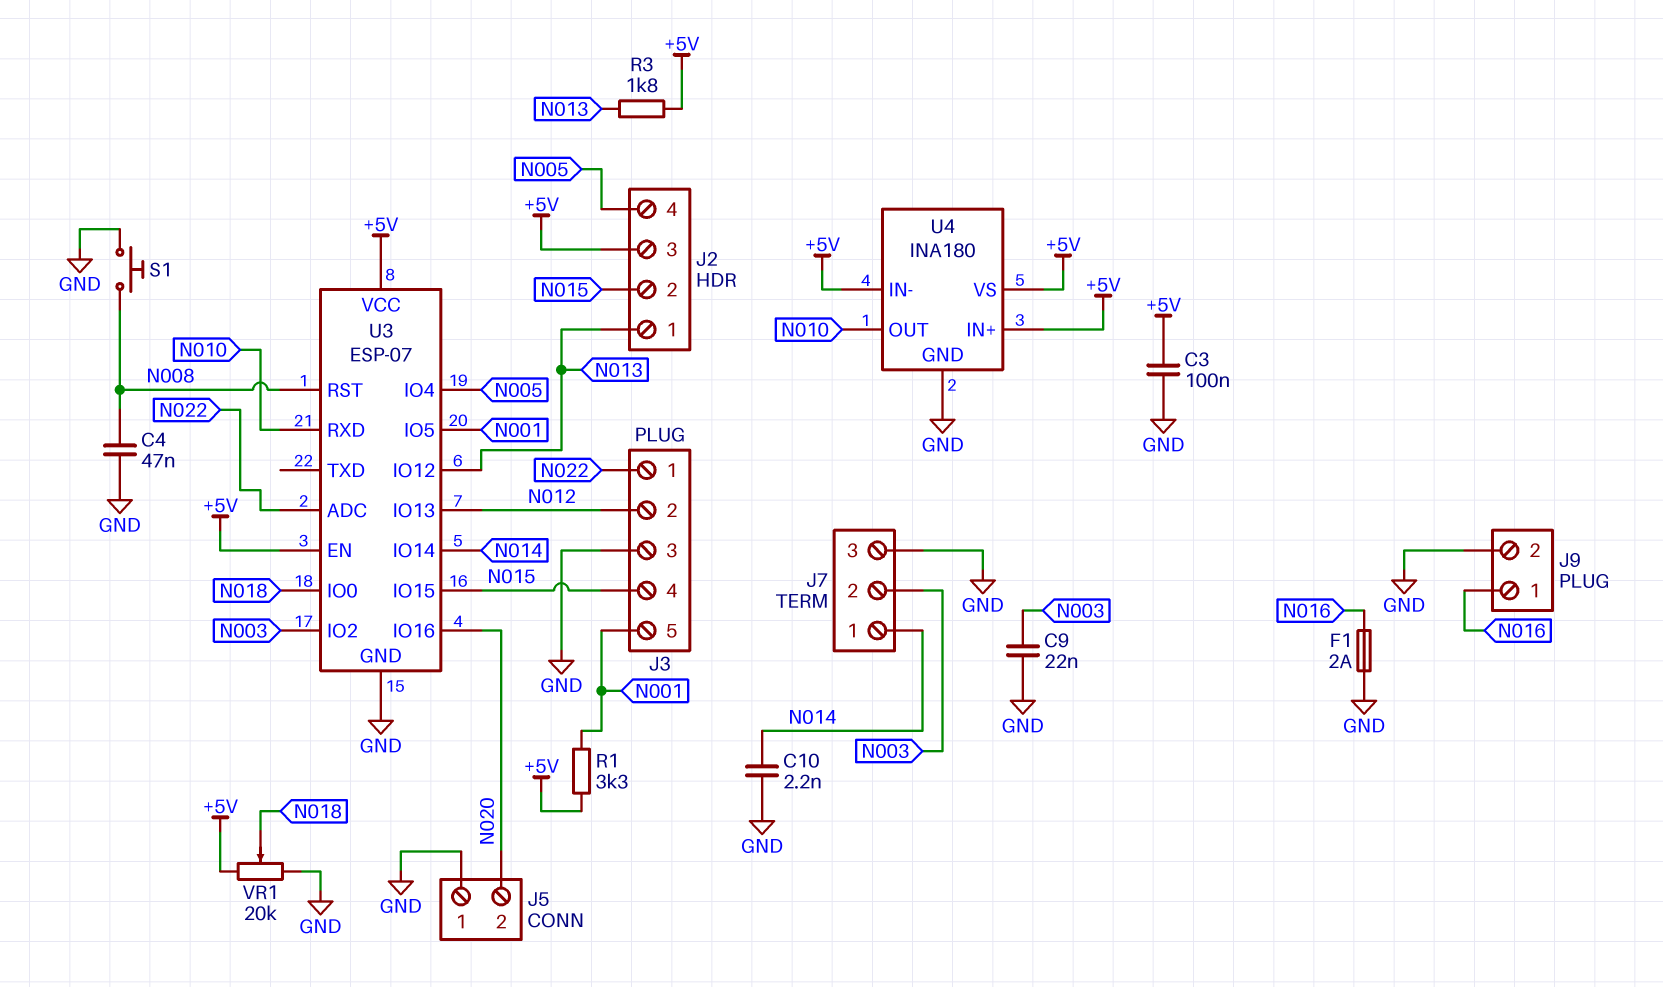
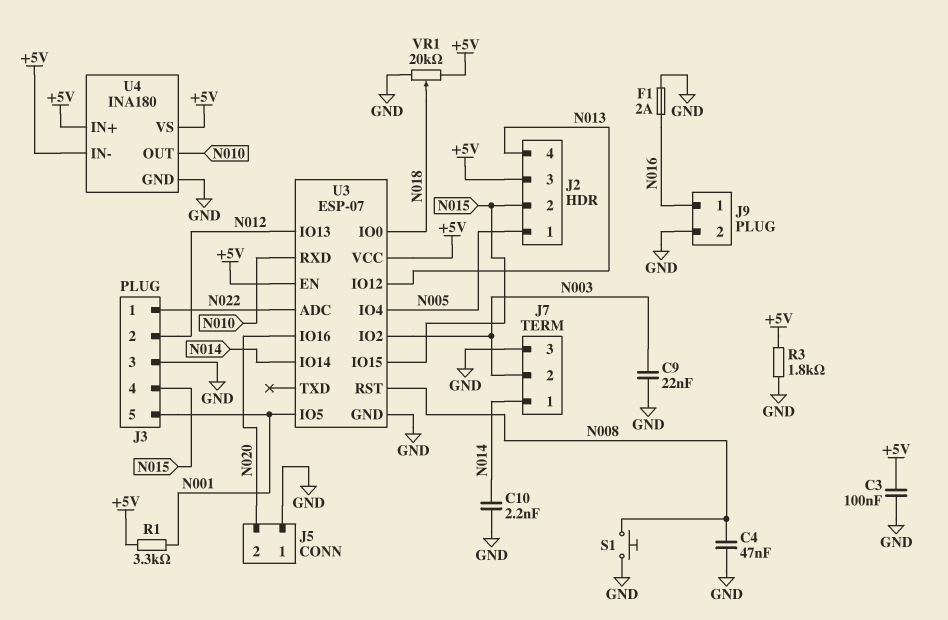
J2 pin 1: N013 -> N005
J2 pin 4: N005 -> N013
R3: 1.8k (+5V, N013) -> 1.8k (+5V, GND)

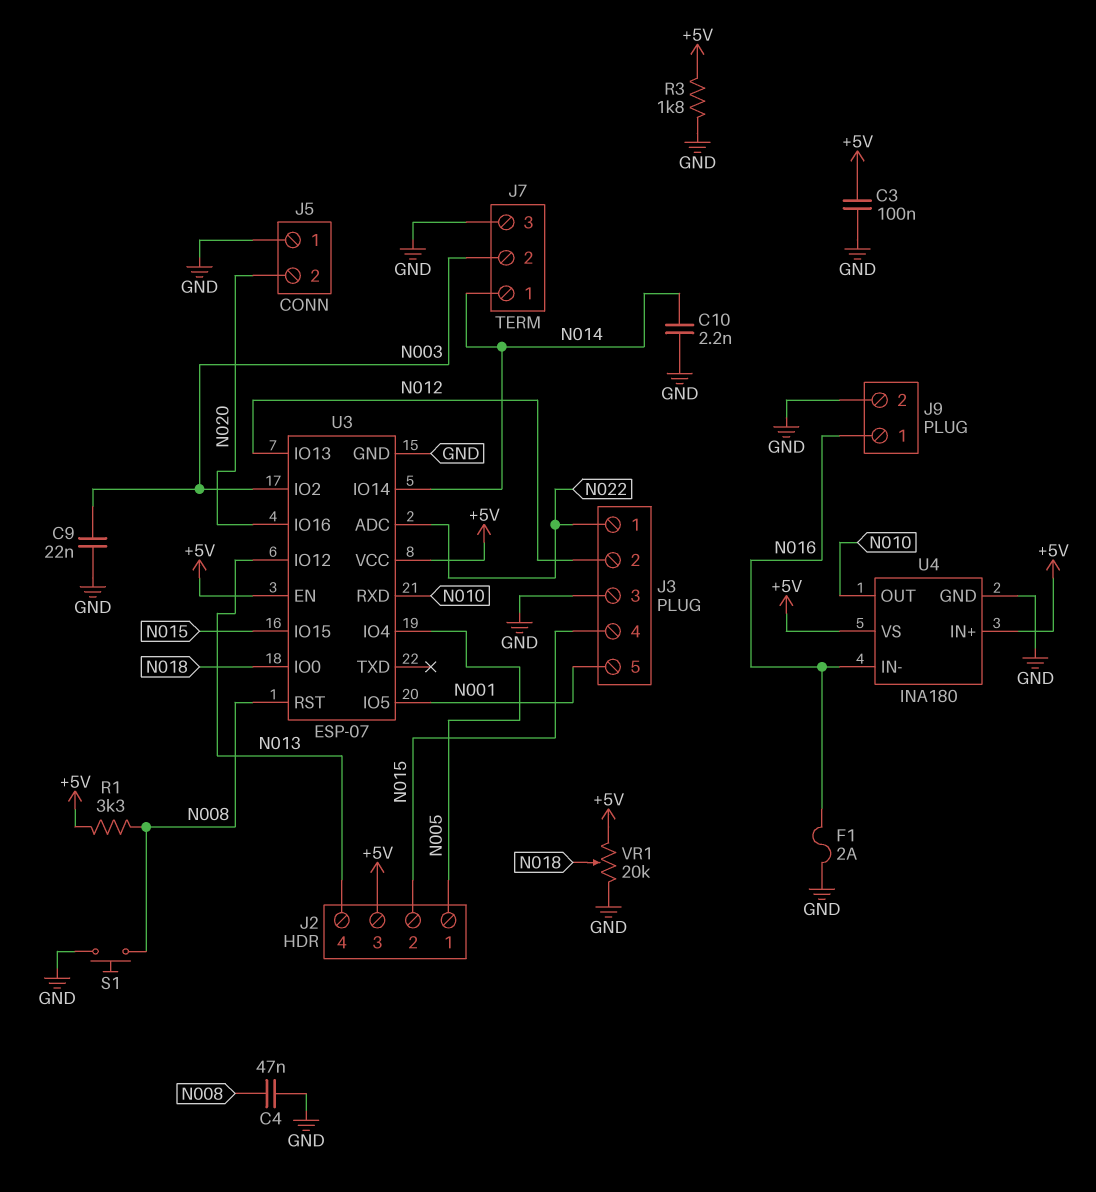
R1: 3.3k (+5V, N001) -> 3.3k (+5V, N008)
U4 pin IN-: +5V -> N016

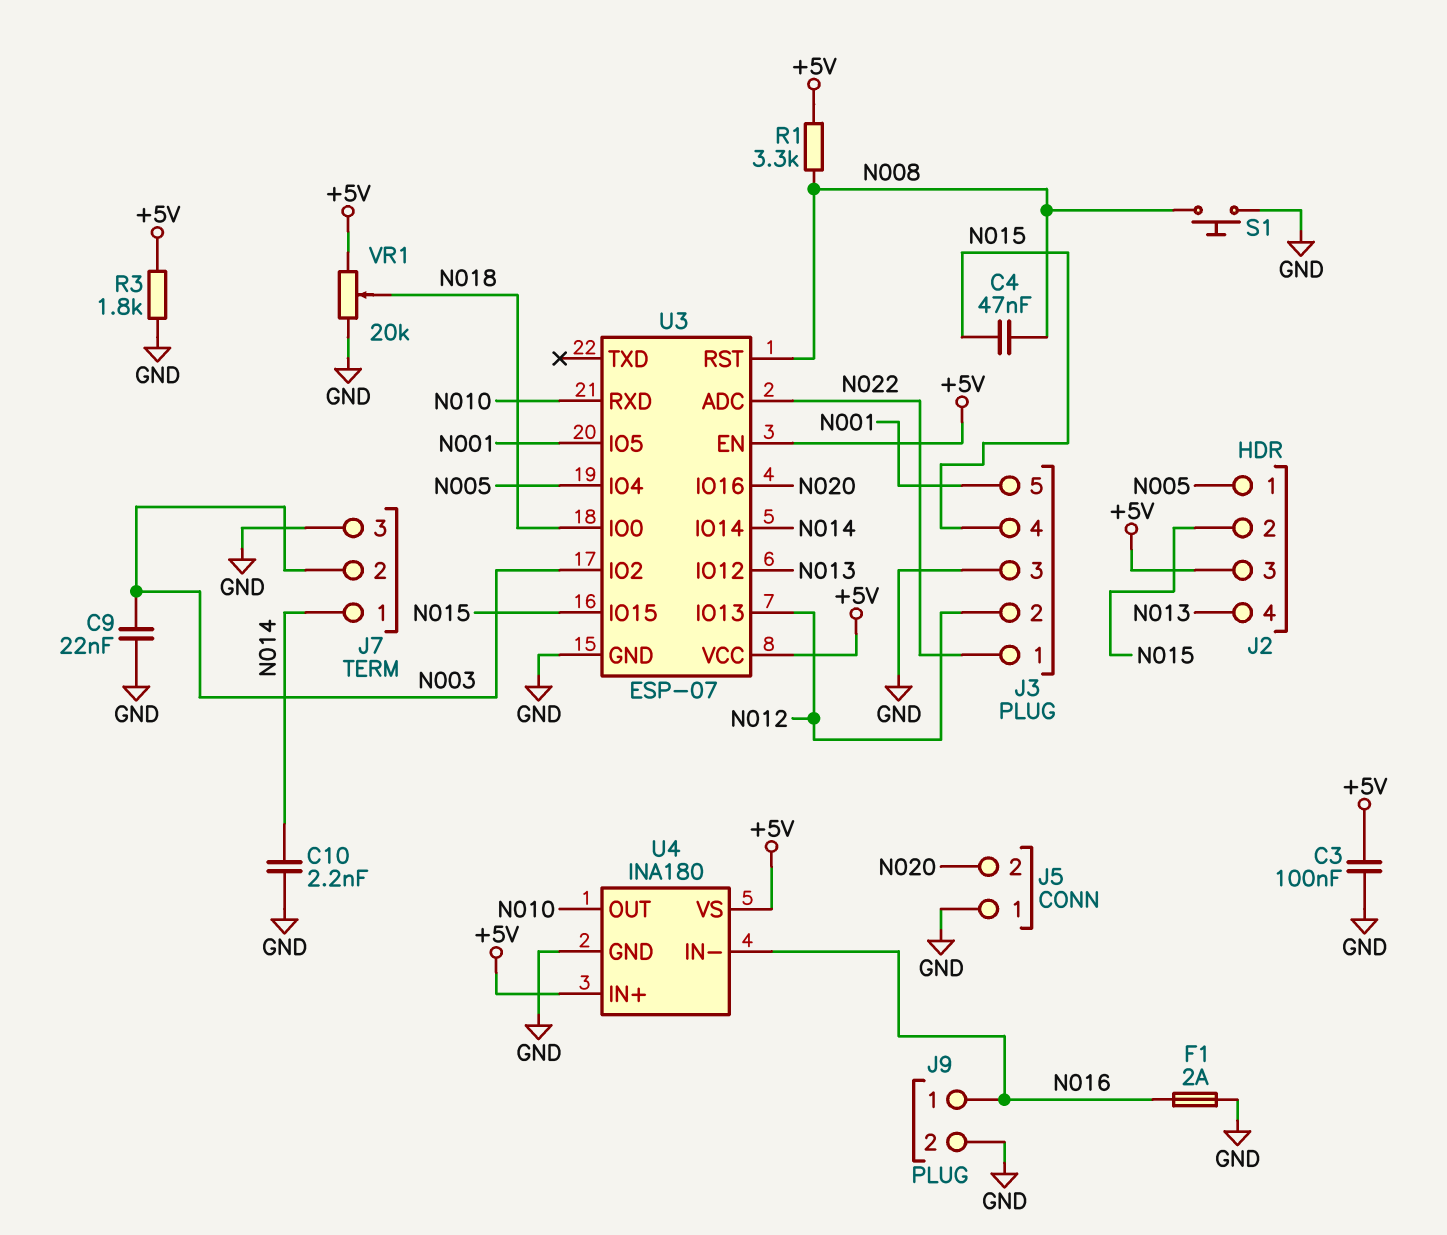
C4: 47nF (GND, N008) -> 47nF (N008, N015)

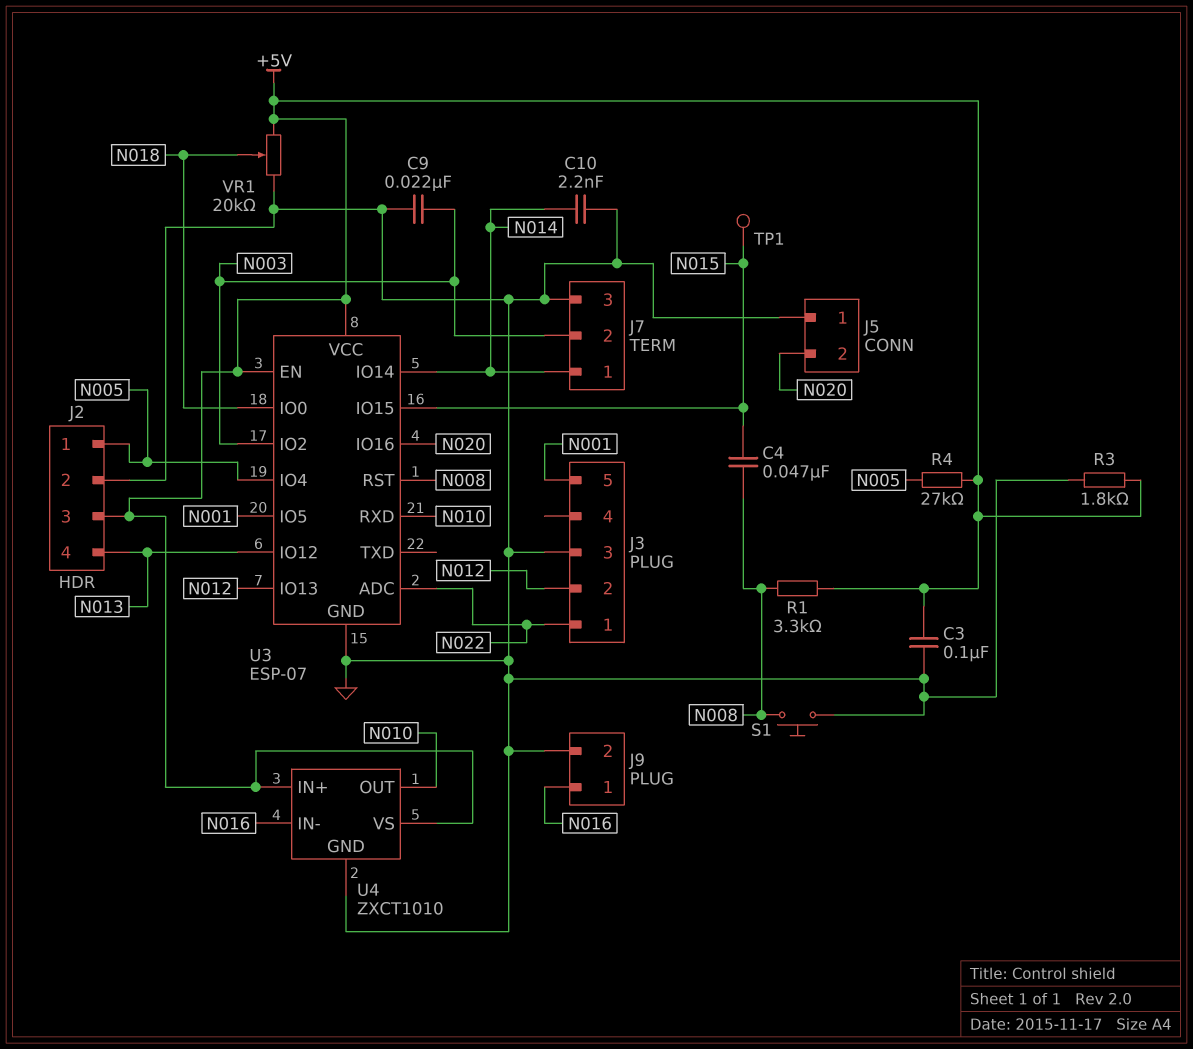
F1: 2A (GND, N016) -> none
J2 pin 2: N015 -> GND
J3 pin 4: N015 -> none
R4: none -> 27k (+5V, N005)
TP1: none -> test point (N015)
U4: INA180 -> ZXCT1010

